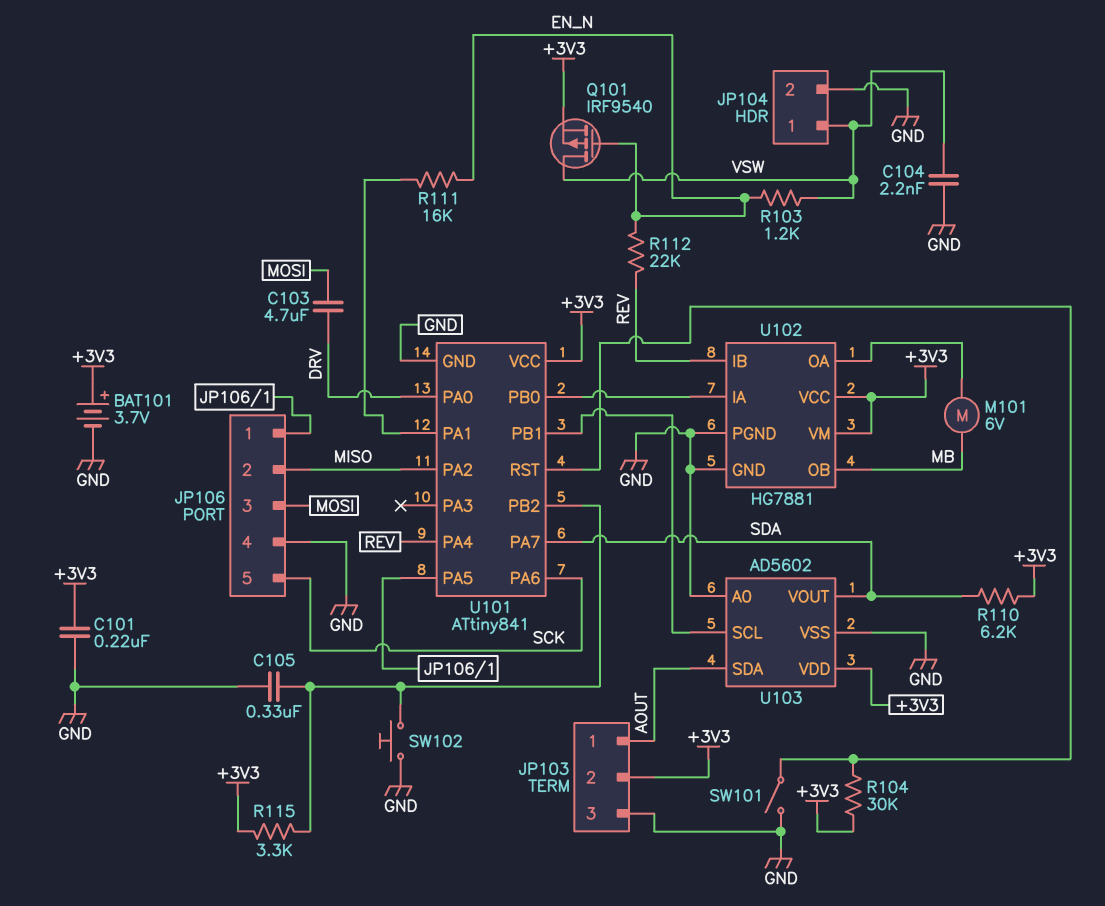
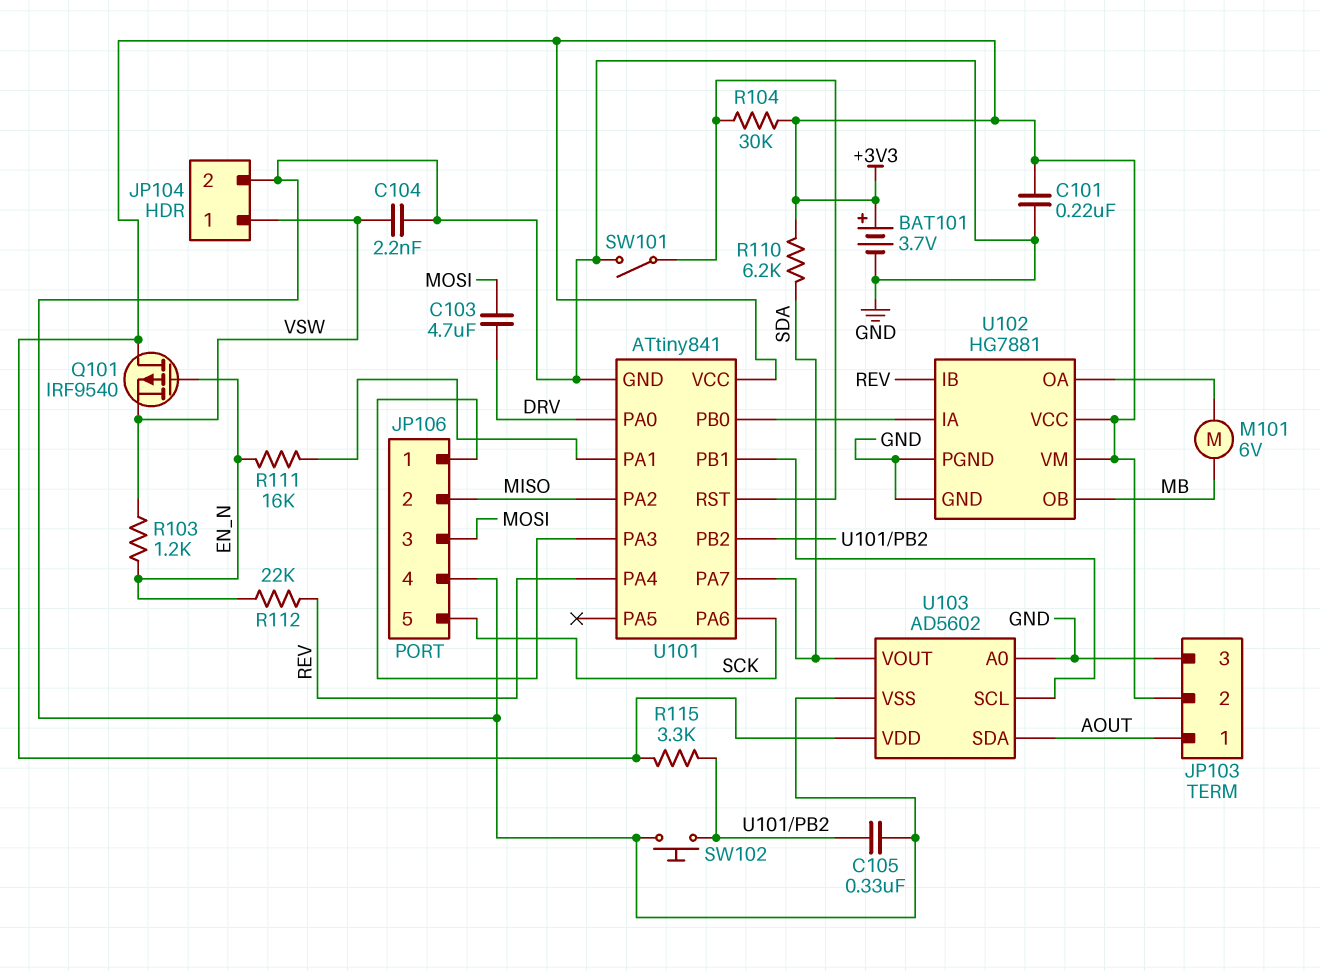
Q101: PMOS IRF9540 (G EN_N, D VSW, S +3V3) -> PMOS IRF9540 (G EN_N, D +3V3, S VSW)
U101 pin PA3: none -> JP106/1
U101 pin PA5: JP106/1 -> none

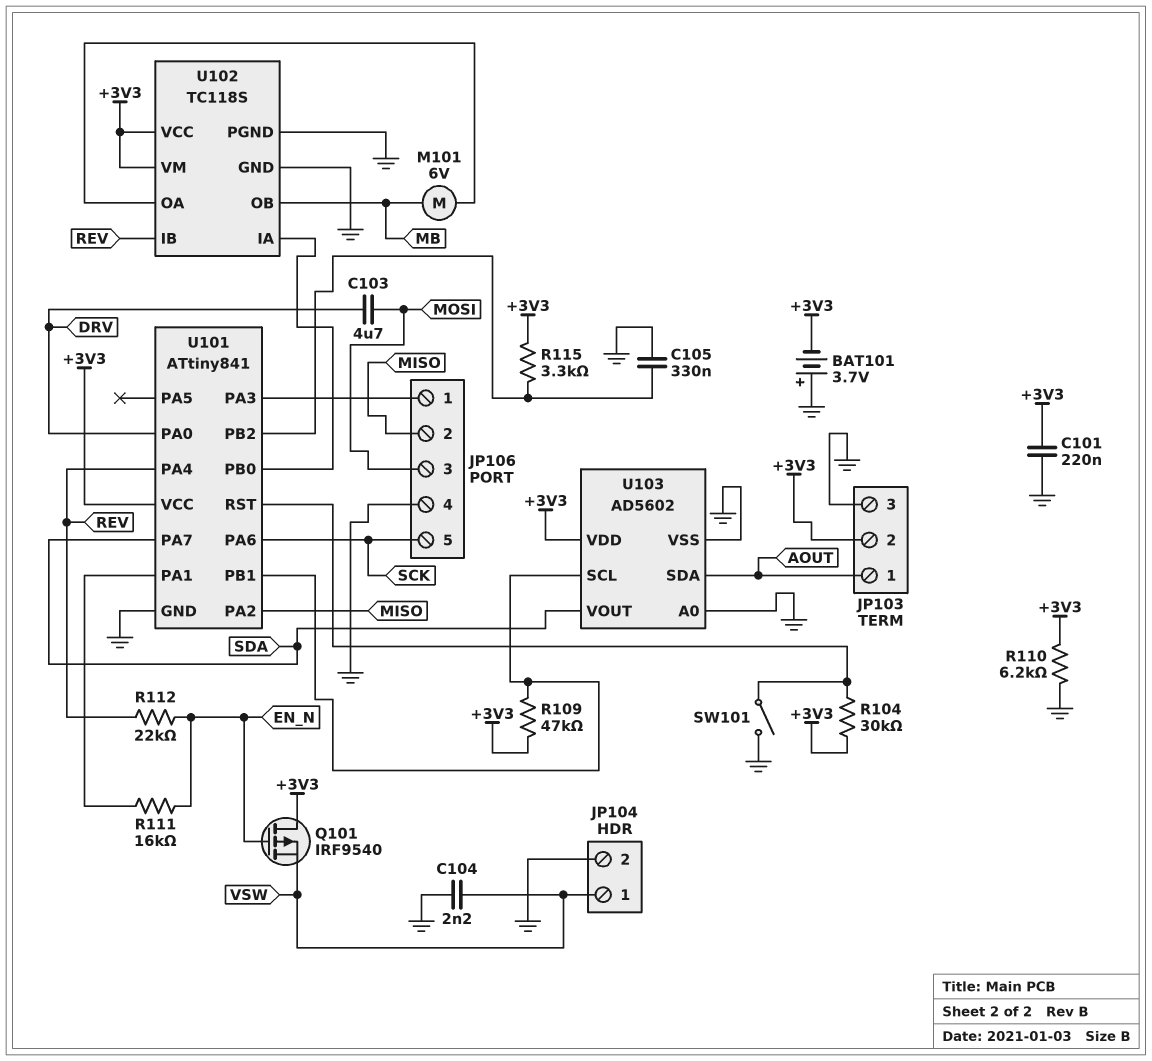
BAT101: 3.7V (plus +3V3, minus GND) -> 3.7V (plus GND, minus +3V3)
R103: 1.2k (EN_N, VSW) -> none
R109: none -> 47k (+3V3, U101/PB1)
R110: 6.2k (+3V3, SDA) -> 6.2k (+3V3, GND)
SW102: button (GND, U101/PB2) -> none
U102: HG7881 -> TC118S

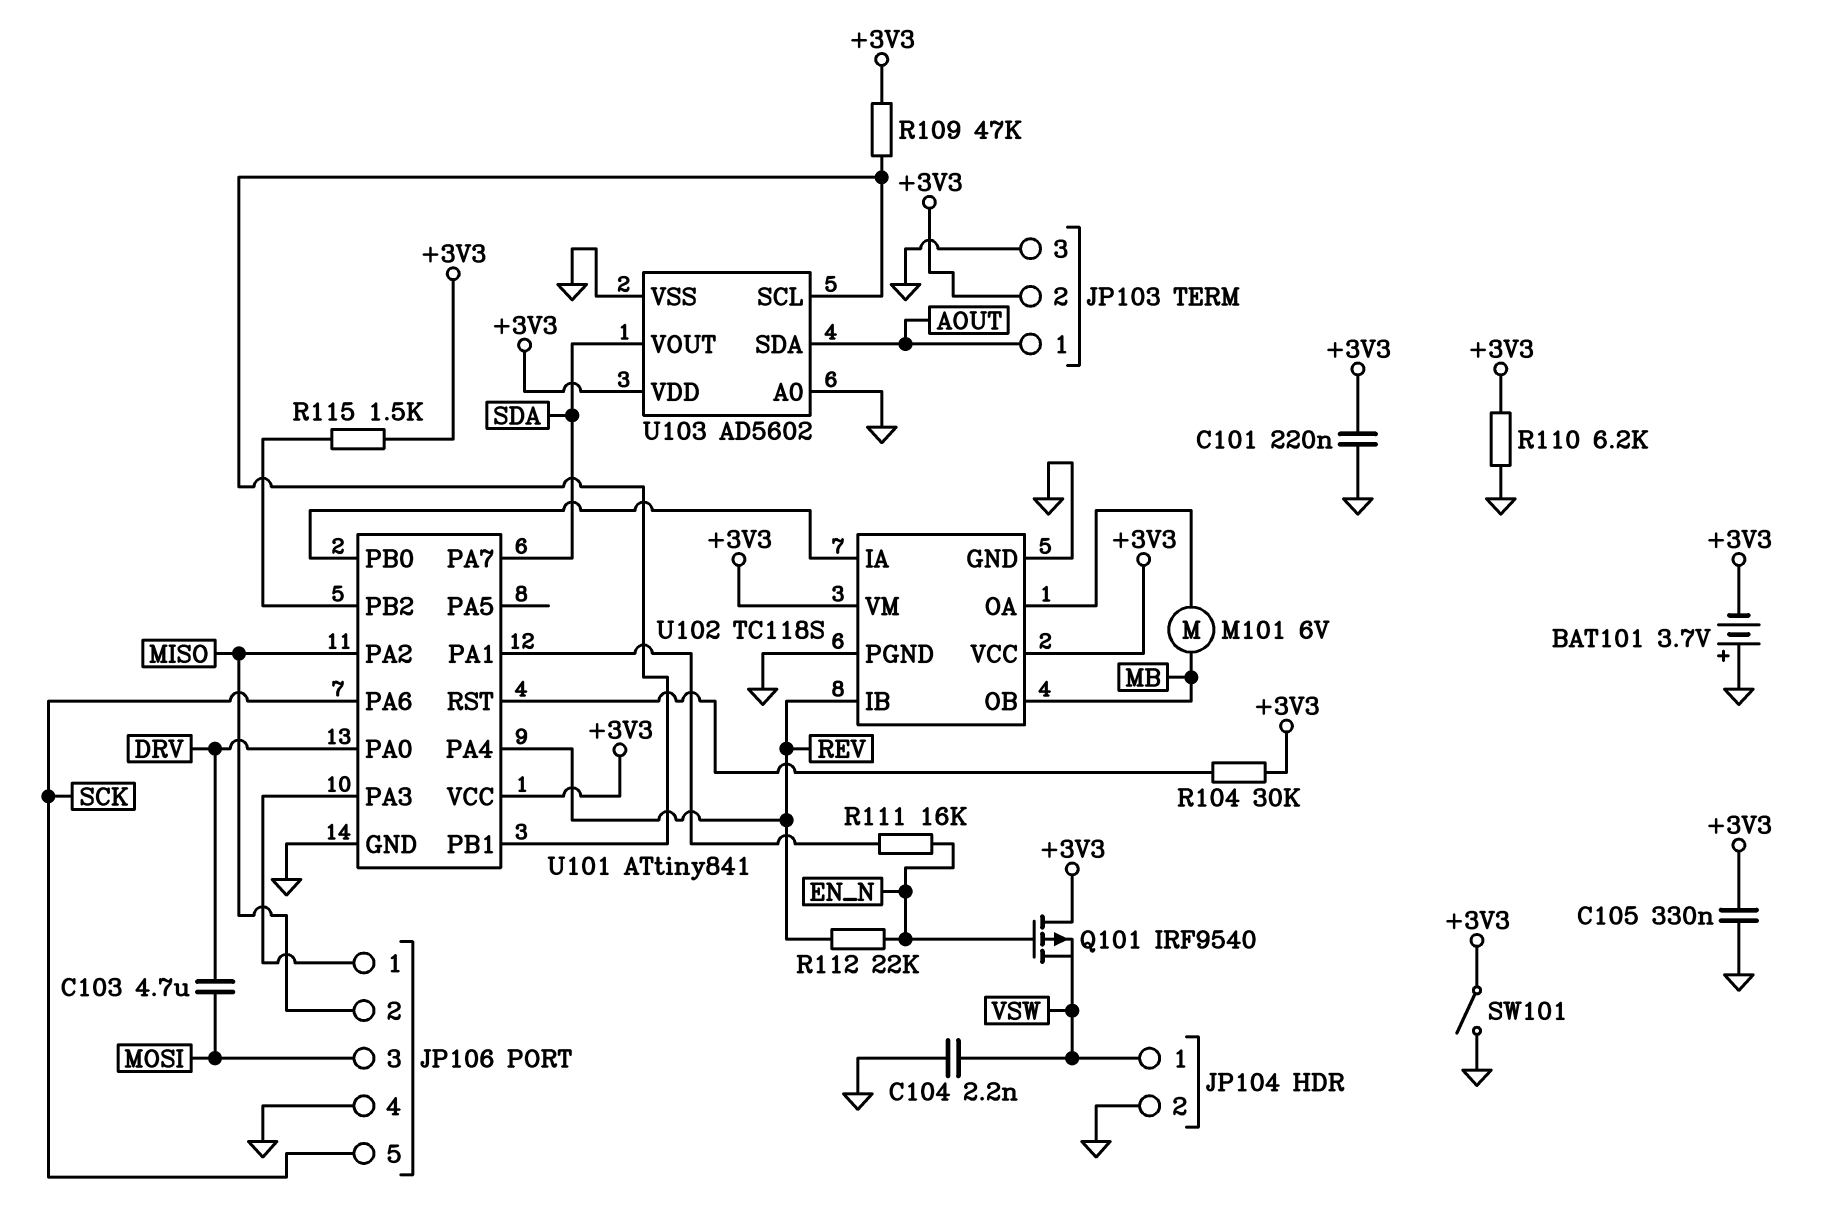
C105: 330nF (GND, U101/PB2) -> 330nF (+3V3, GND)
R115: 3.3k (+3V3, U101/PB2) -> 1.5k (+3V3, U101/PB2)
SW101: switch (GND, U101/RST) -> switch (+3V3, GND)

